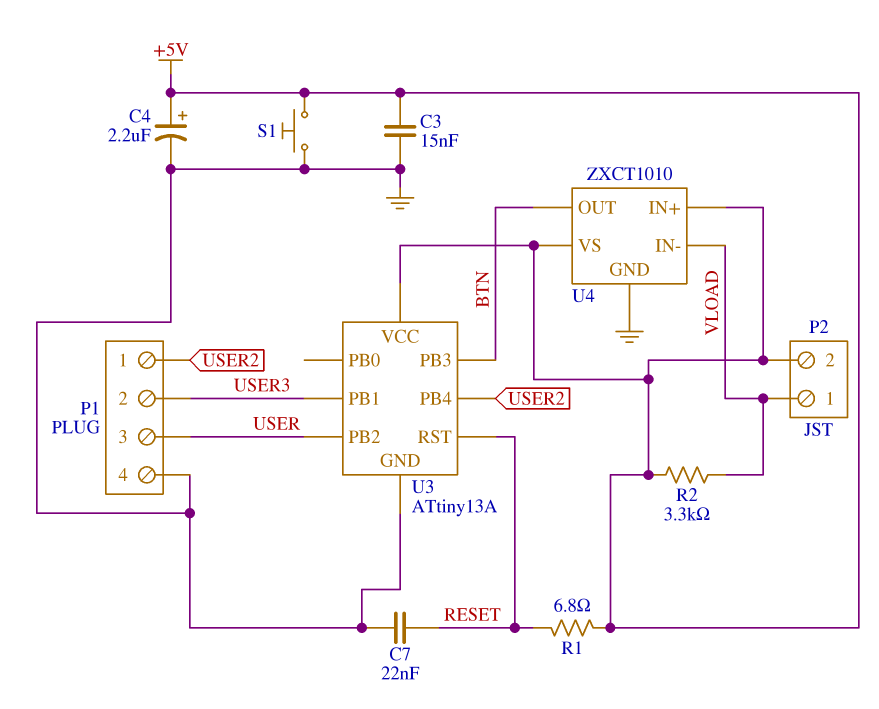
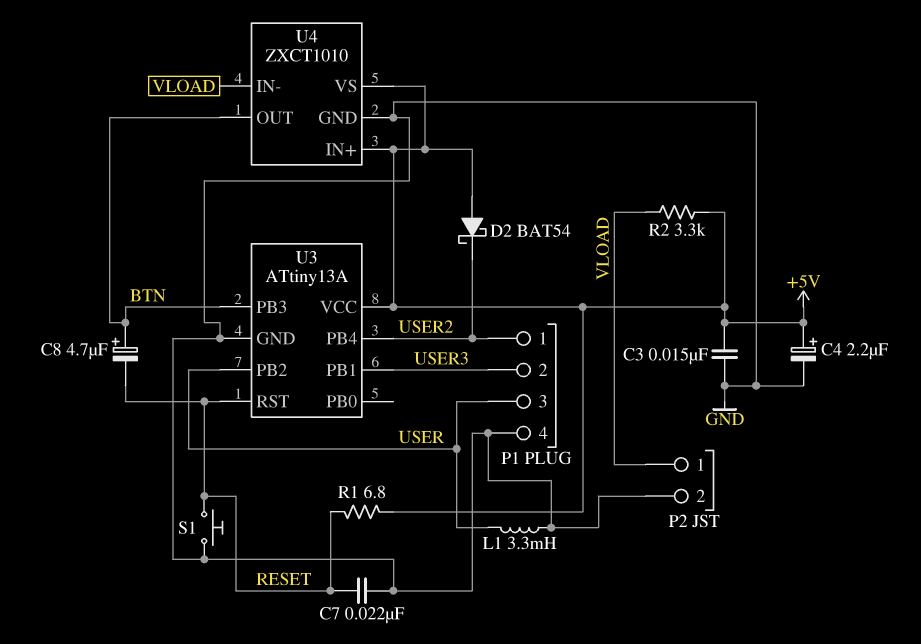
C8: none -> 4.7uF (plus BTN, minus RESET)
D2: none -> schottky BAT54 (A +5V, K USER2)
L1: none -> 3.3mH (GND, USER)
P2 pin 2: +5V -> GND
S1: button (+5V, GND) -> button (GND, RESET)

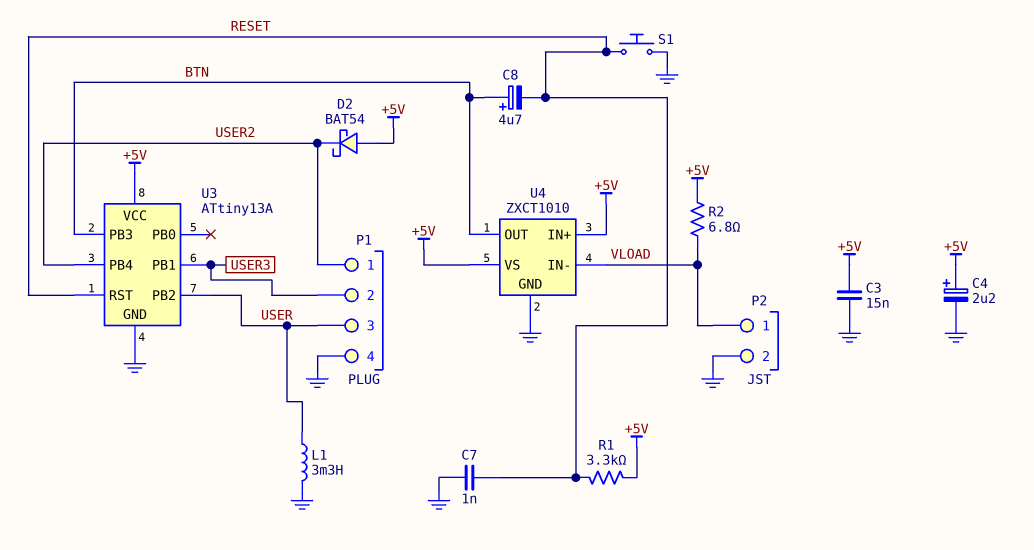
C7: 22nF (GND, RESET) -> 1nF (GND, RESET)
R1: 6.8 (+5V, RESET) -> 3.3k (+5V, RESET)
R2: 3.3k (+5V, VLOAD) -> 6.8 (+5V, VLOAD)

